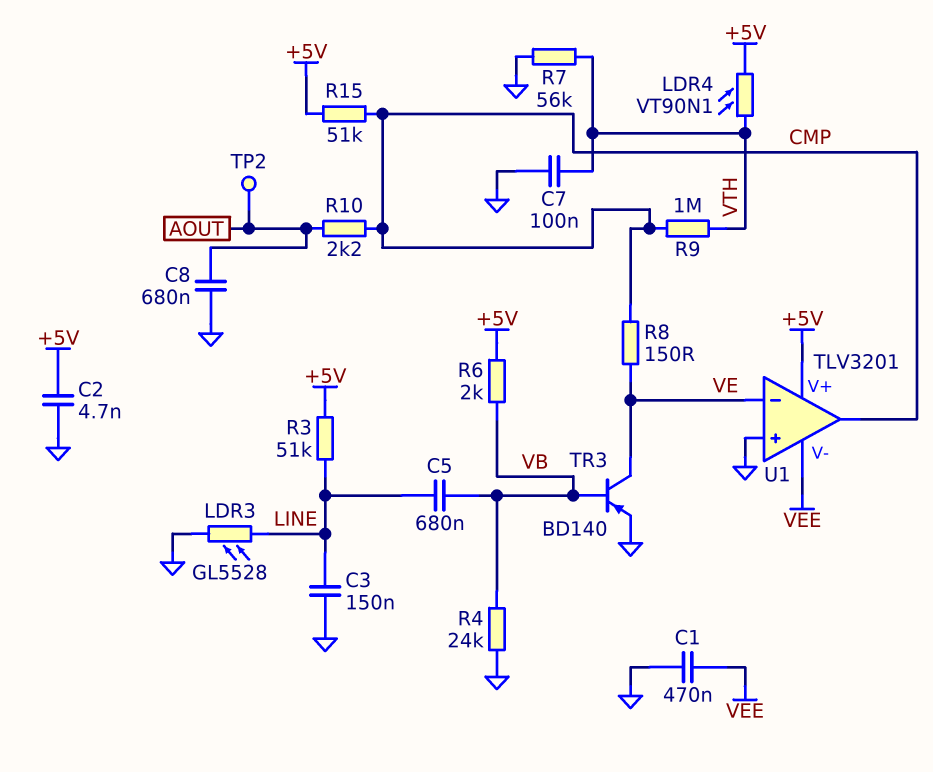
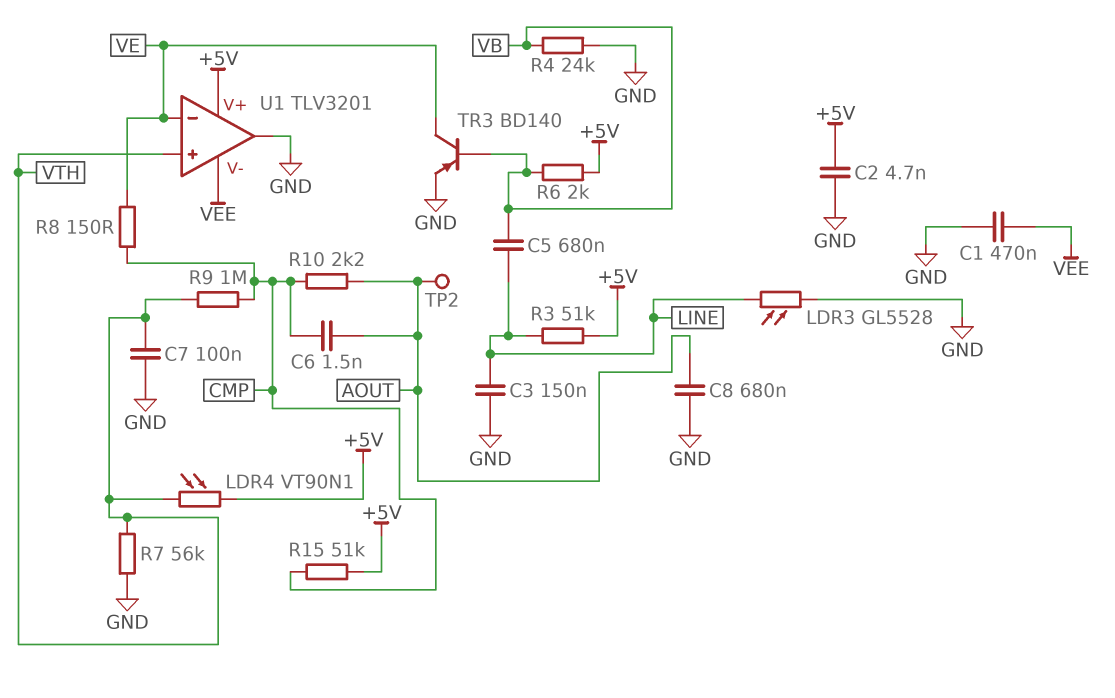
C6: none -> 1.5nF (AOUT, CMP)
U1 pin in+: GND -> VTH
U1 pin out: CMP -> GND

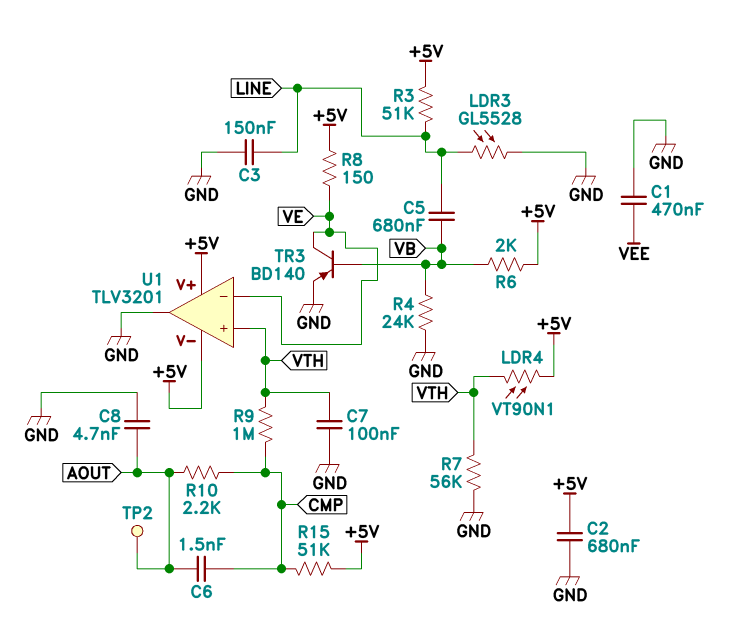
C2: 4.7nF (+5V, GND) -> 680nF (+5V, GND)
C8: 680nF (AOUT, GND) -> 4.7nF (AOUT, GND)
R8: 150 (CMP, VE) -> 150 (+5V, VE)
U1 pin V-: VEE -> +5V

